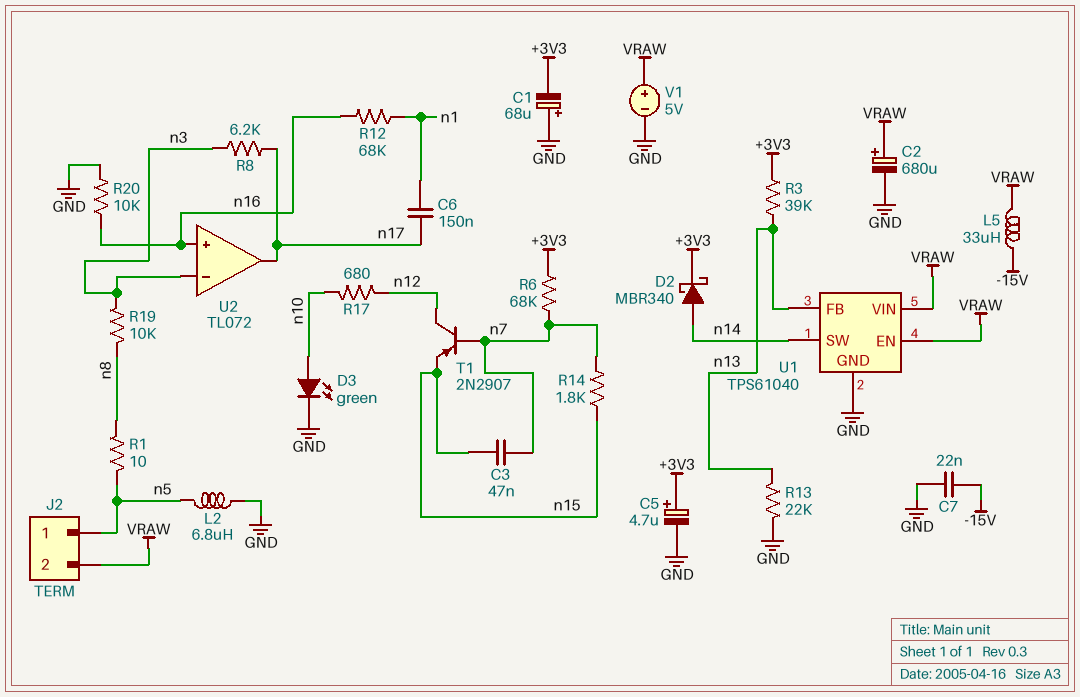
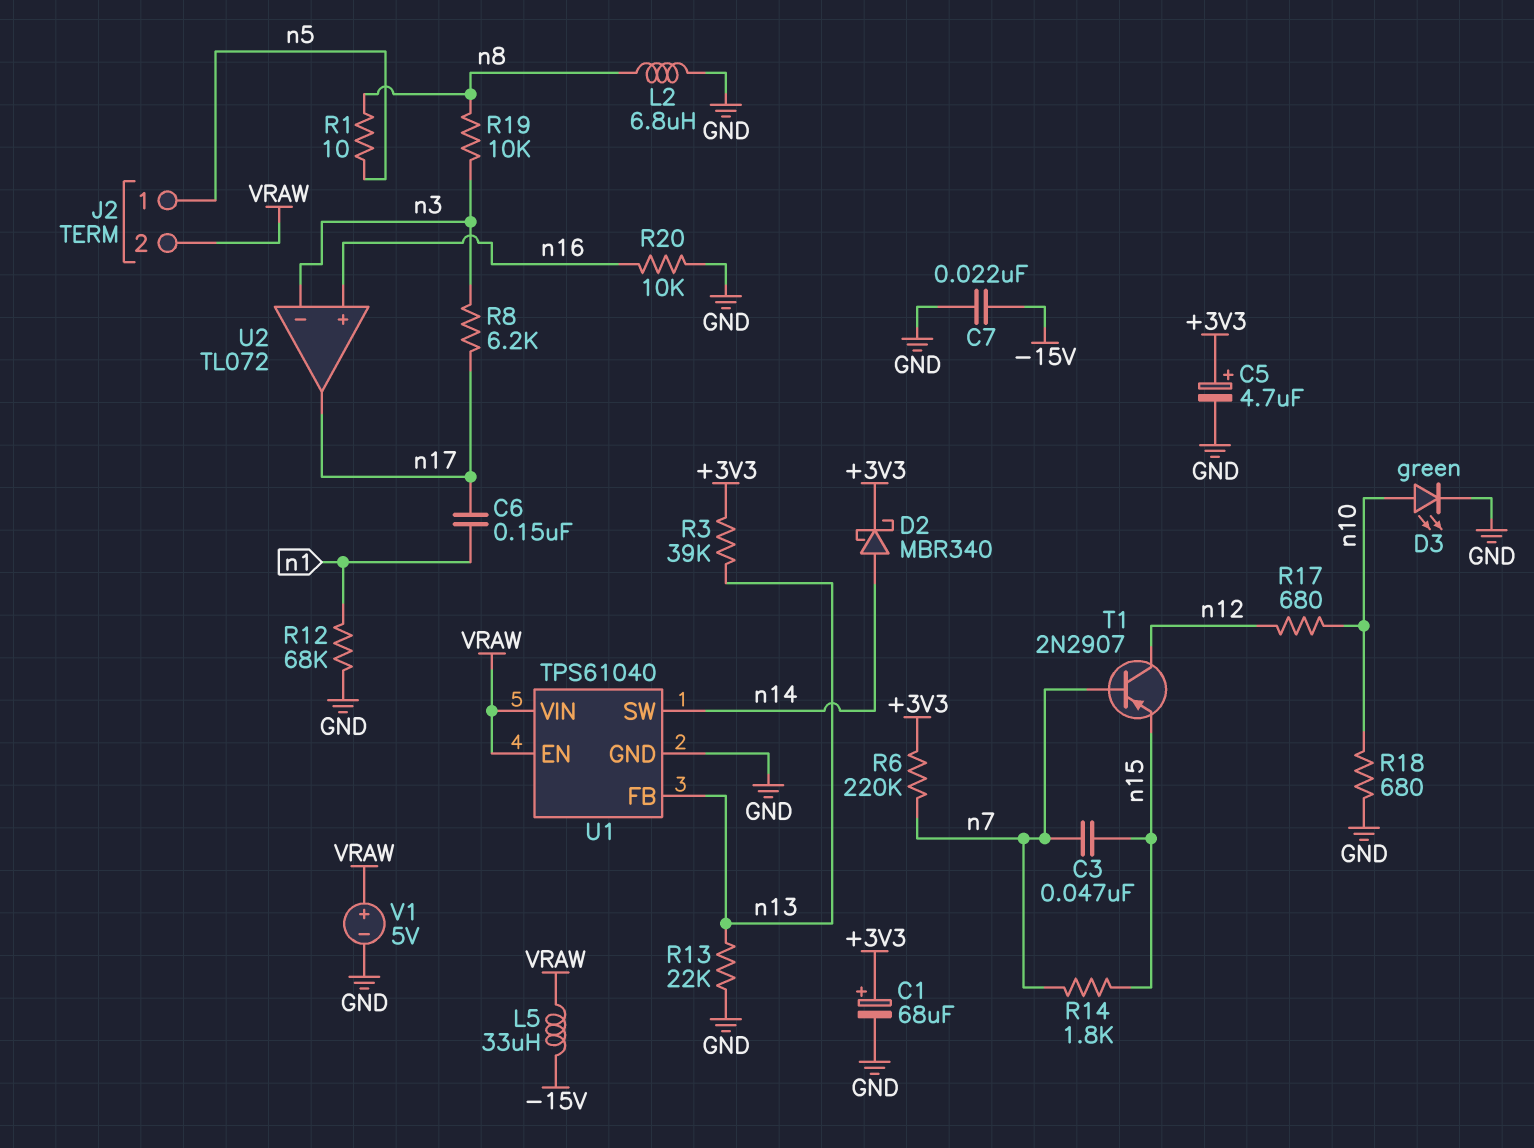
C1: 68uF (plus GND, minus +3V3) -> 68uF (plus +3V3, minus GND)
C2: 680uF (plus VRAW, minus GND) -> none
L2: 6.8uH (GND, n5) -> 6.8uH (GND, n8)
R6: 68k (+3V3, n7) -> 220k (+3V3, n7)
R12: 68k (n1, n16) -> 68k (GND, n1)
R18: none -> 680 (GND, n10)

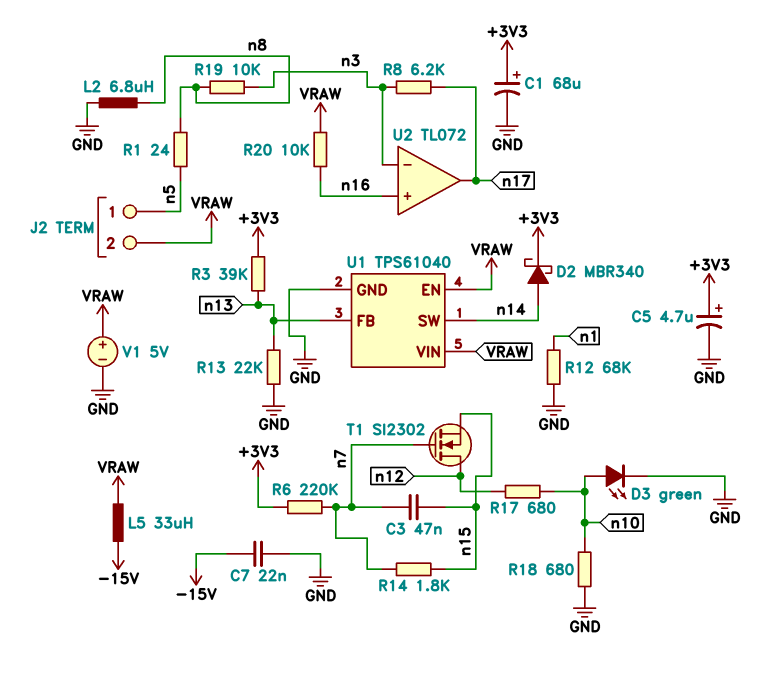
C6: 150nF (n1, n17) -> none
R1: 10 (n5, n8) -> 24 (n5, n8)
R20: 10k (GND, n16) -> 10k (VRAW, n16)
T1: PNP 2N2907 (B n7, C n12, E n15) -> NMOS SI2302 (G n7, D n12, S n15)

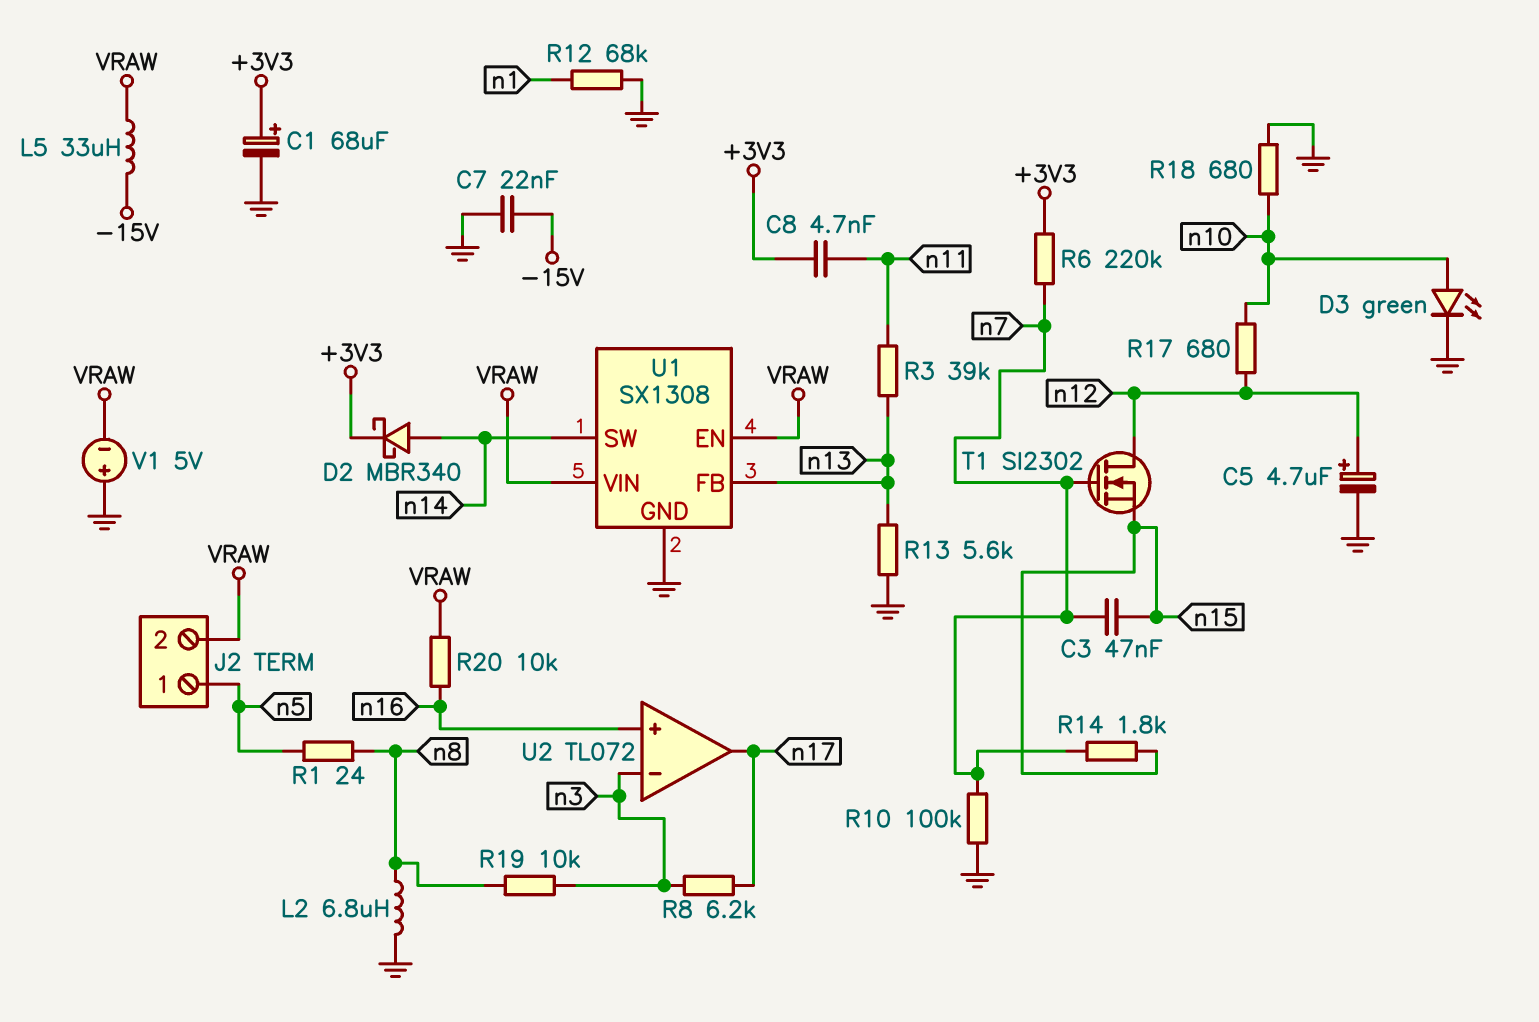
C5: 4.7uF (plus +3V3, minus GND) -> 4.7uF (plus n12, minus GND)
C8: none -> 4.7nF (+3V3, n11)
R3: 39k (+3V3, n13) -> 39k (n11, n13)
R10: none -> 100k (GND, n7)
R13: 22k (GND, n13) -> 5.6k (GND, n13)
U1: TPS61040 -> SX1308
V1: 5V (plus VRAW, minus GND) -> 5V (plus GND, minus VRAW)

